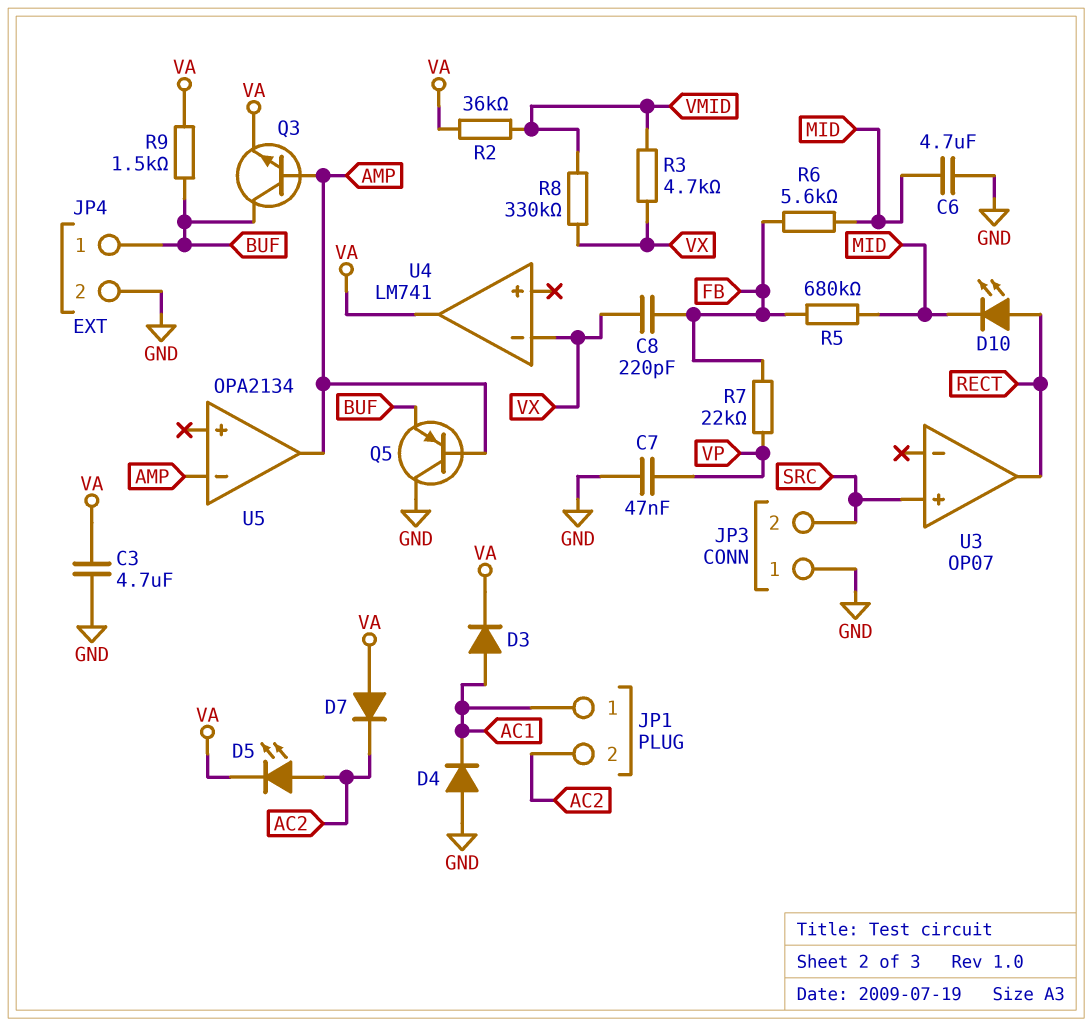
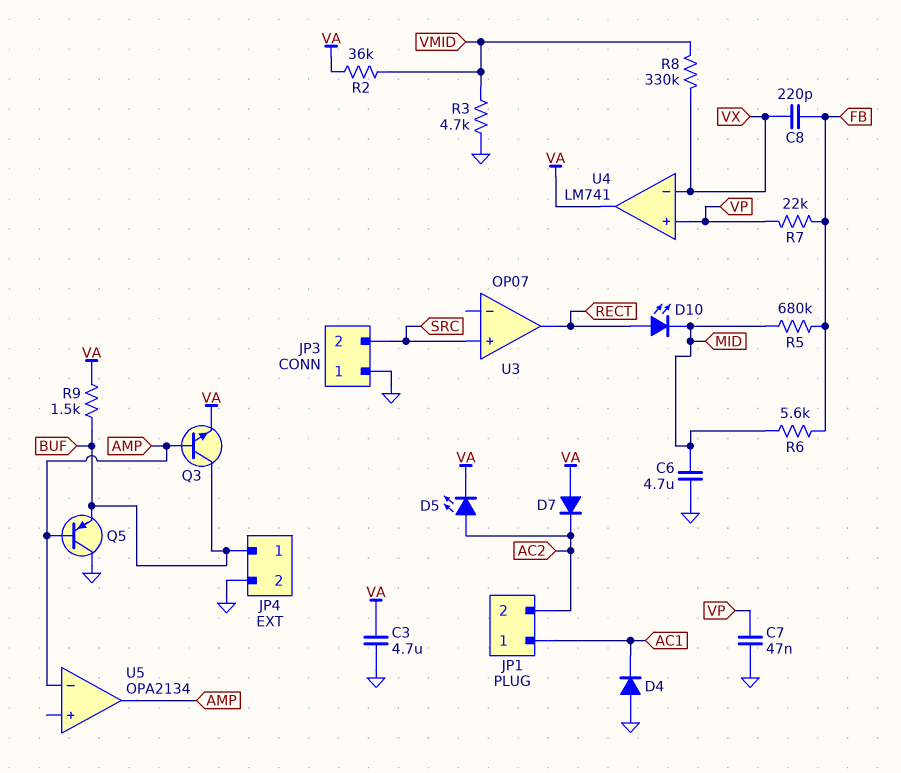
D3: diode (A AC1, K VA) -> none
R3: 4.7k (VMID, VX) -> 4.7k (GND, VMID)
U4 pin in+: none -> VP

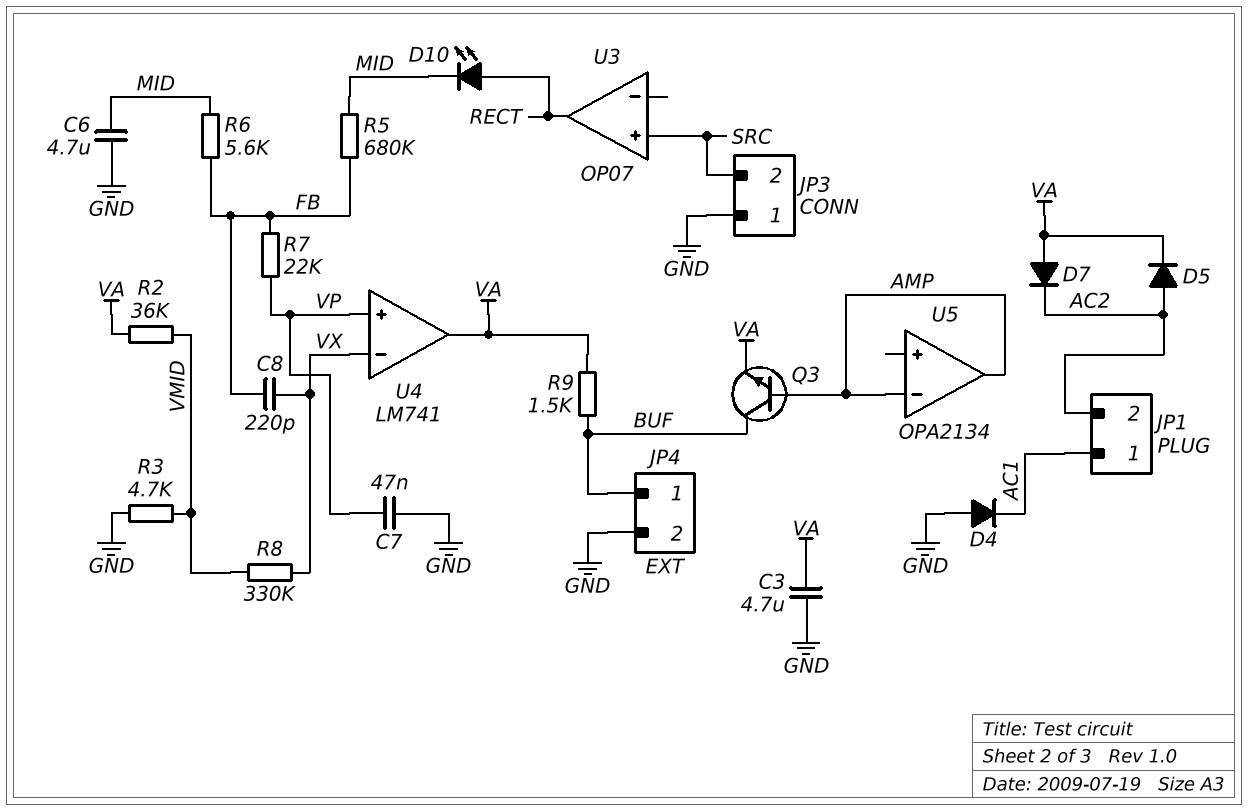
D5: LED (A AC2, K VA) -> diode (A AC2, K VA)
Q5: PNP (B AMP, C GND, E BUF) -> none

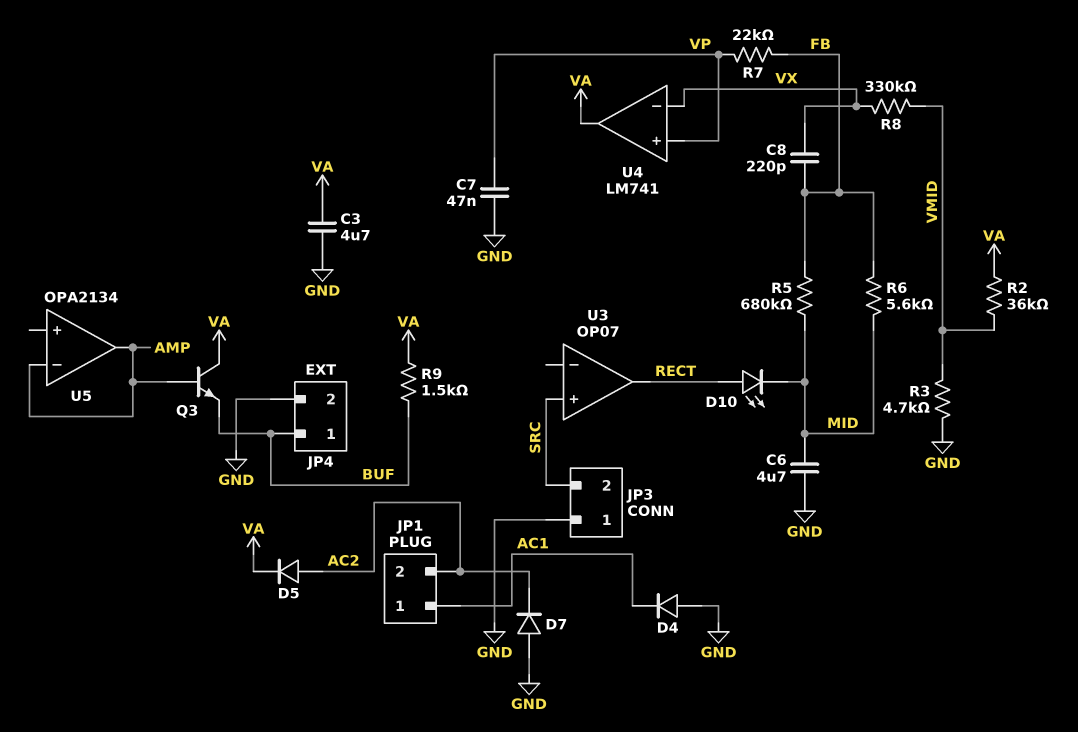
D7: diode (A VA, K AC2) -> diode (A GND, K AC2)
Q3: NPN (B AMP, C BUF, E VA) -> NPN (B AMP, C VA, E BUF)

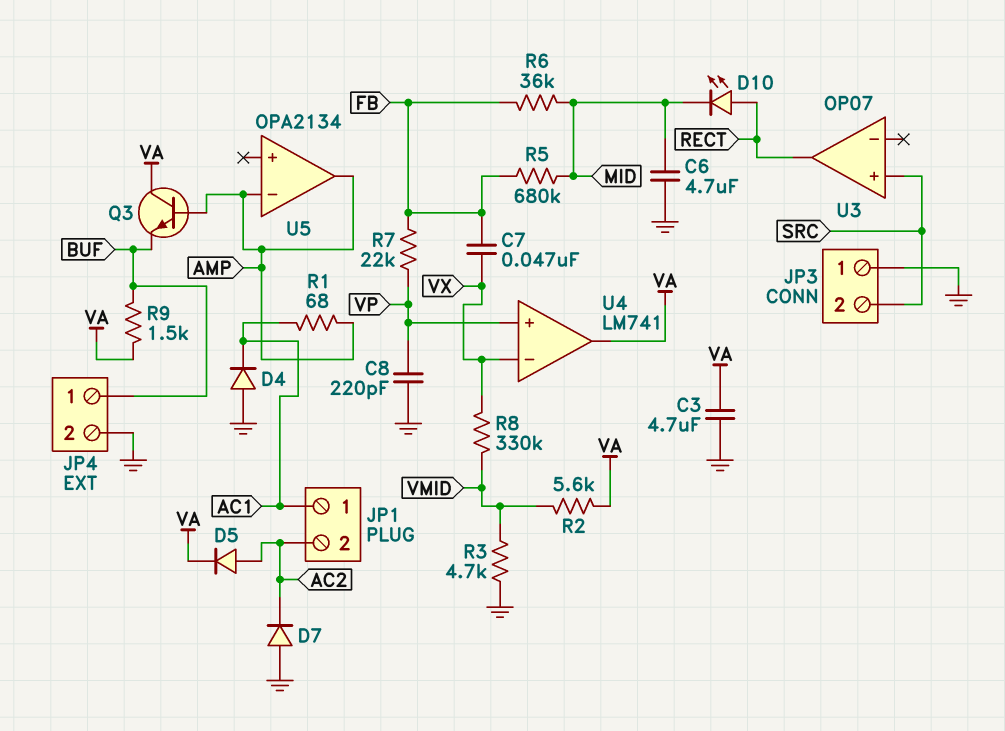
C7: 47nF (GND, VP) -> 47nF (FB, VX)
C8: 220pF (FB, VX) -> 220pF (GND, VP)
R1: none -> 68 (AC1, AMP)
R2: 36k (VA, VMID) -> 5.6k (VA, VMID)
R6: 5.6k (FB, MID) -> 36k (FB, MID)

